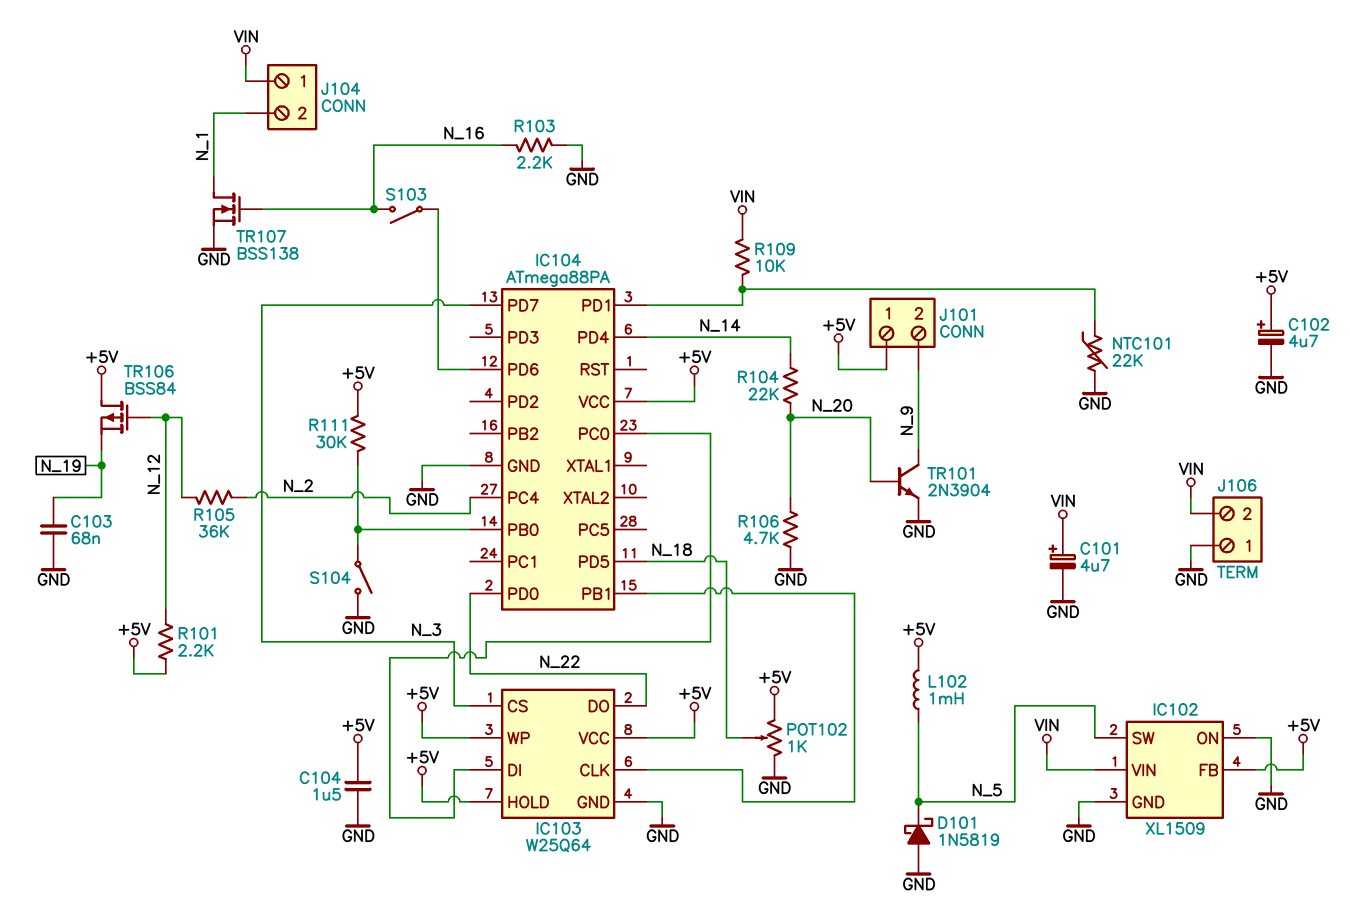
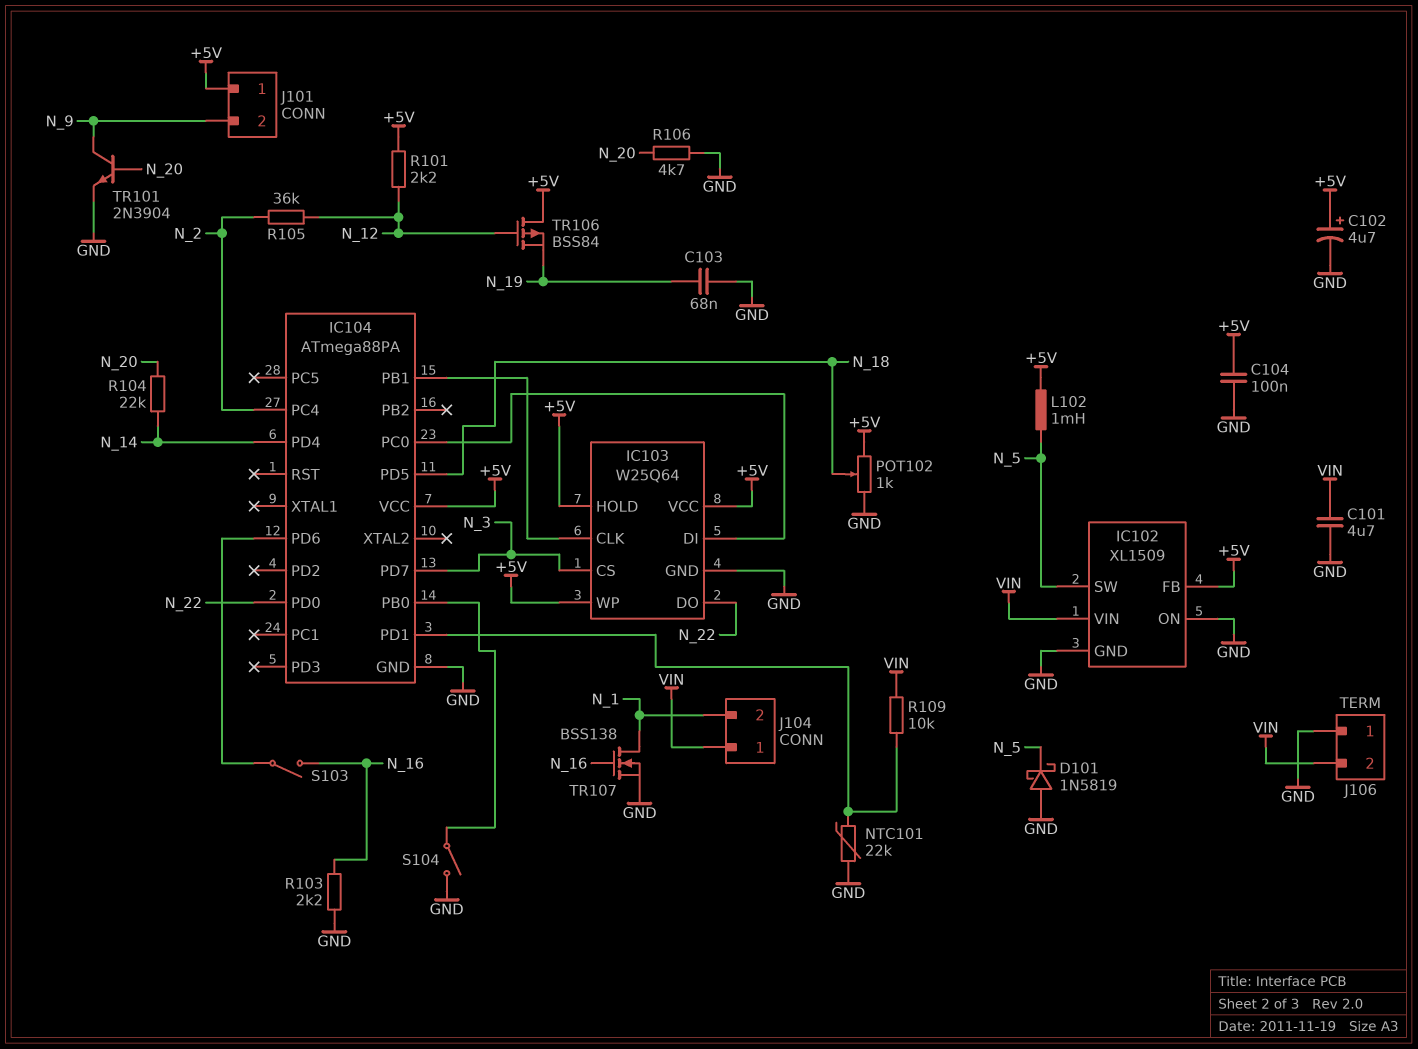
C101: 4.7uF (plus VIN, minus GND) -> 4.7uF (GND, VIN)
C104: 1.5uF (+5V, GND) -> 100nF (+5V, GND)
R111: 30k (+5V, IC104/PB0) -> none

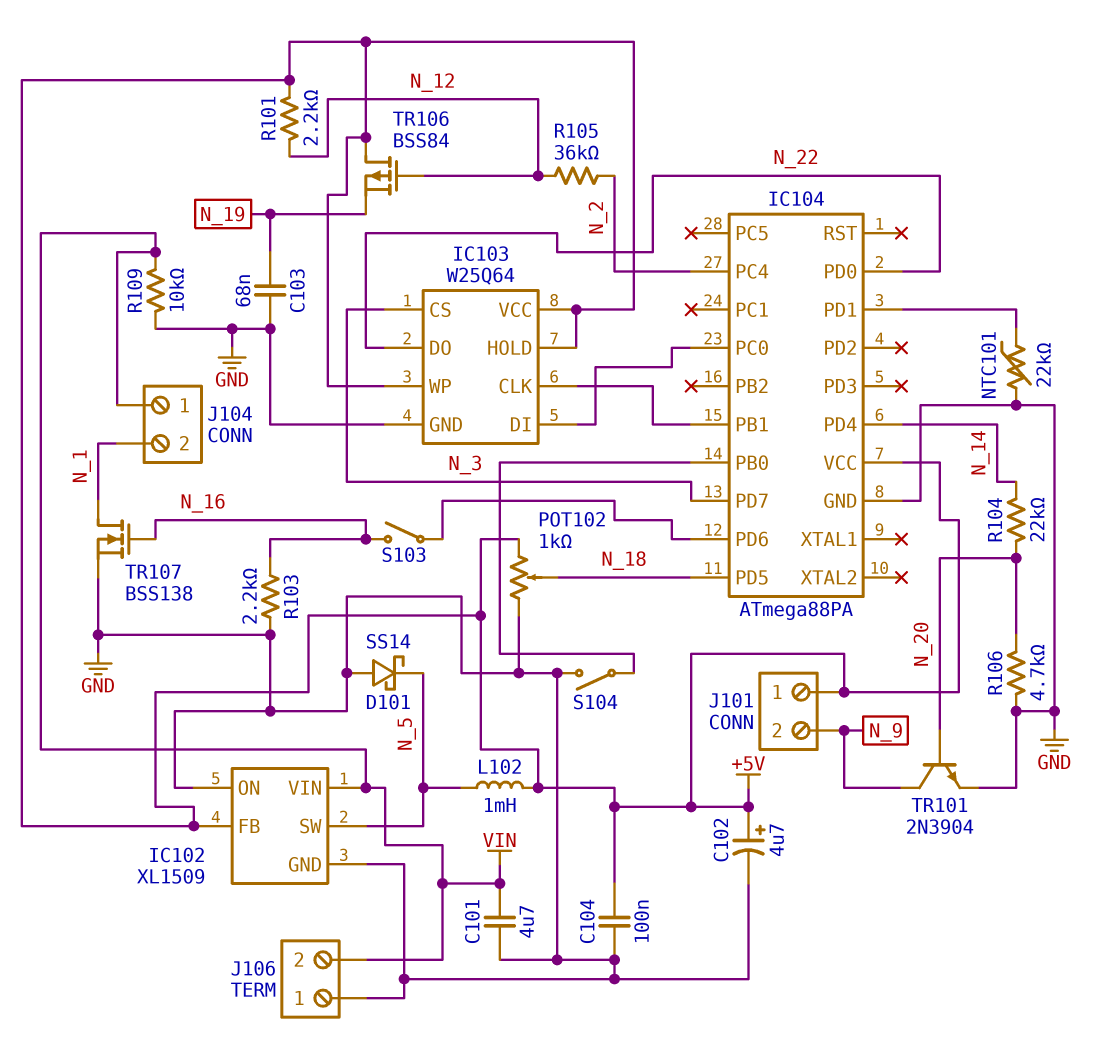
D101: schottky 1N5819 (A GND, K N_5) -> schottky SS14 (A GND, K N_5)
R109: 10k (IC104/PD1, VIN) -> 10k (GND, VIN)

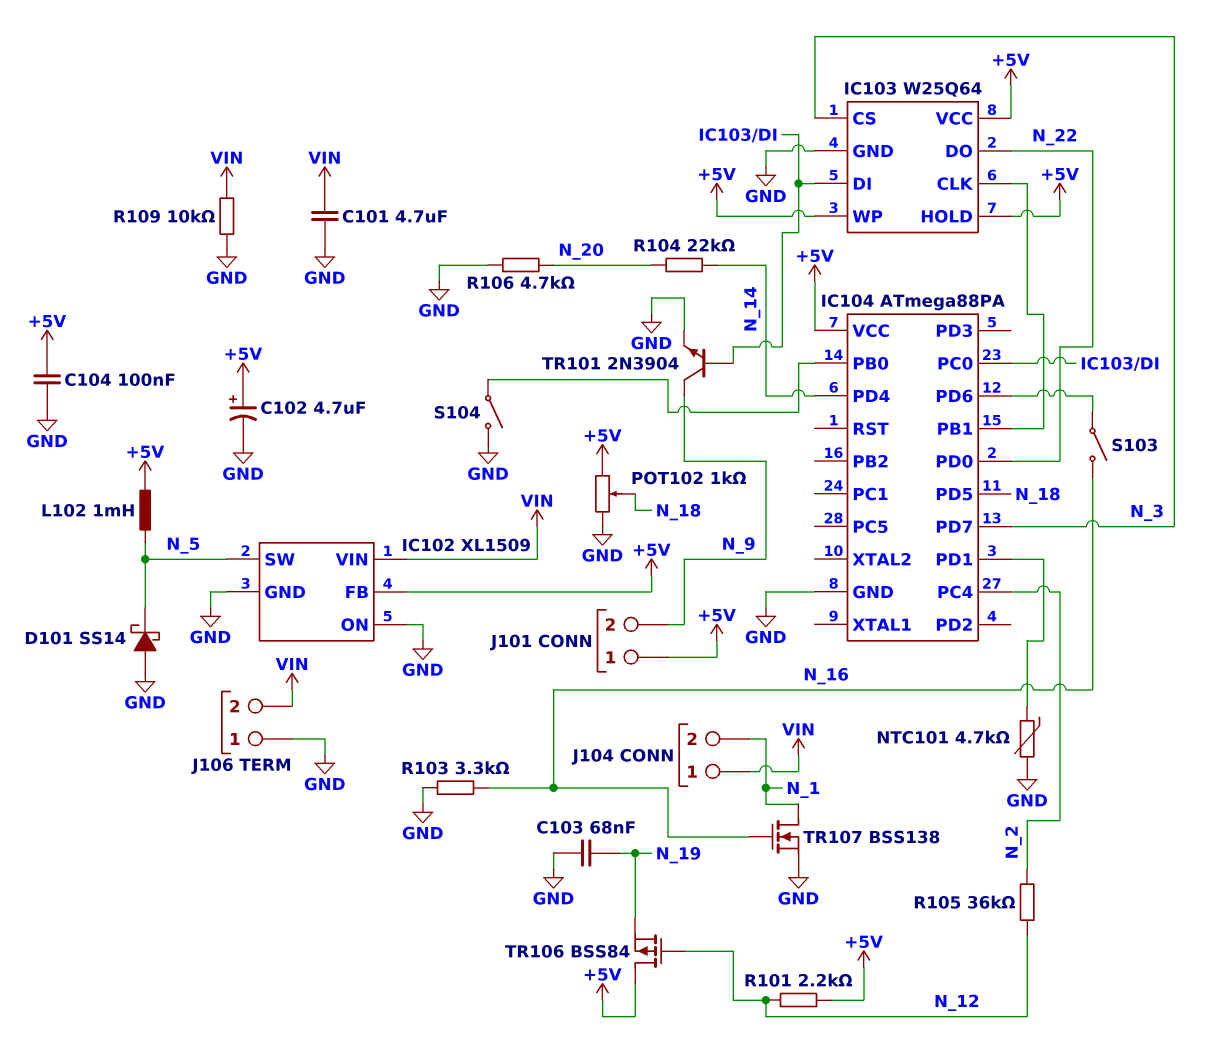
NTC101: 22k (GND, IC104/PD1) -> 4.7k (GND, IC104/PD1)
R103: 2.2k (GND, N_16) -> 3.3k (GND, N_16)
TR101: NPN 2N3904 (B N_20, C N_9, E GND) -> NPN 2N3904 (B IC103/DI, C N_9, E GND)

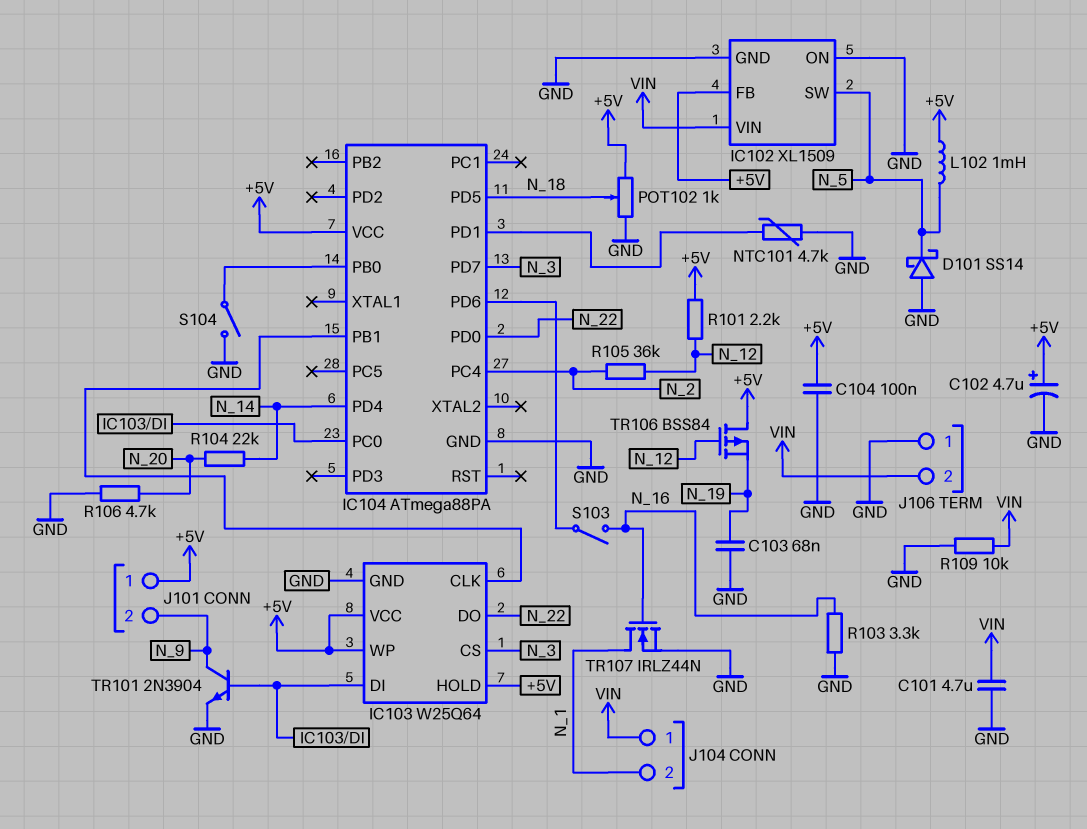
TR107: NMOS BSS138 (G N_16, D N_1, S GND) -> NMOS IRLZ44N (G N_16, D N_1, S GND)

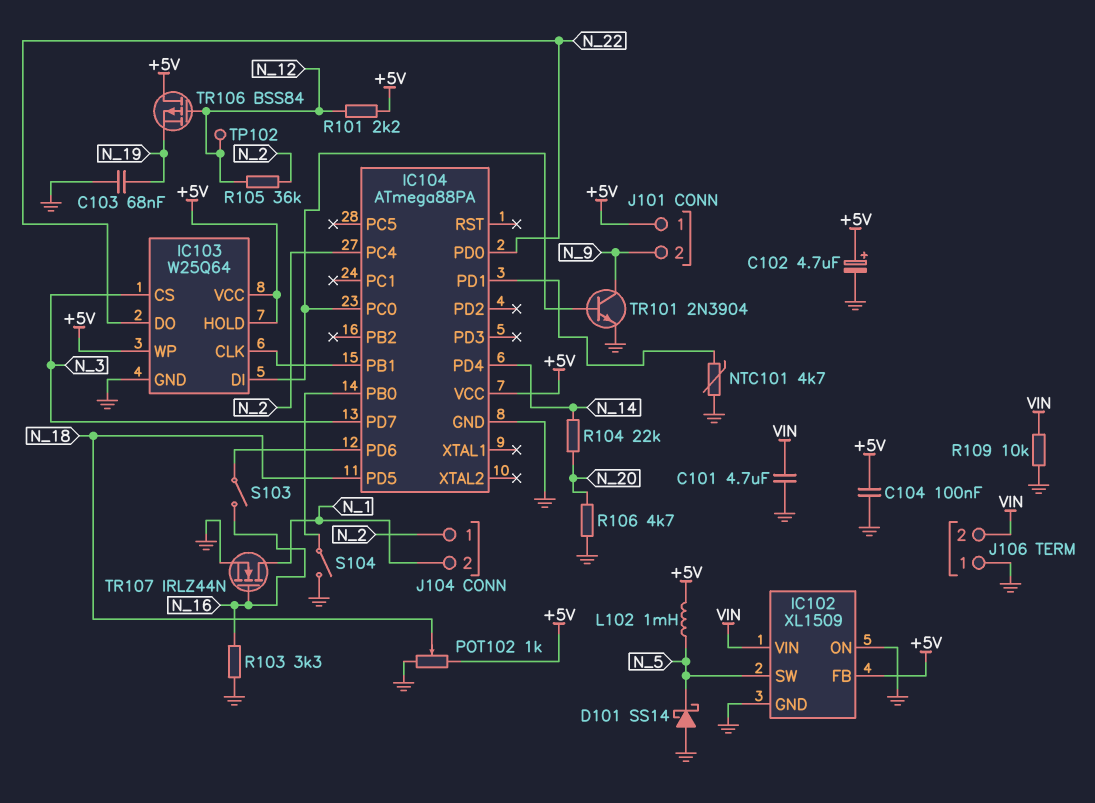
J104 pin 1: VIN -> N_2
TP102: none -> test point (N_12)

